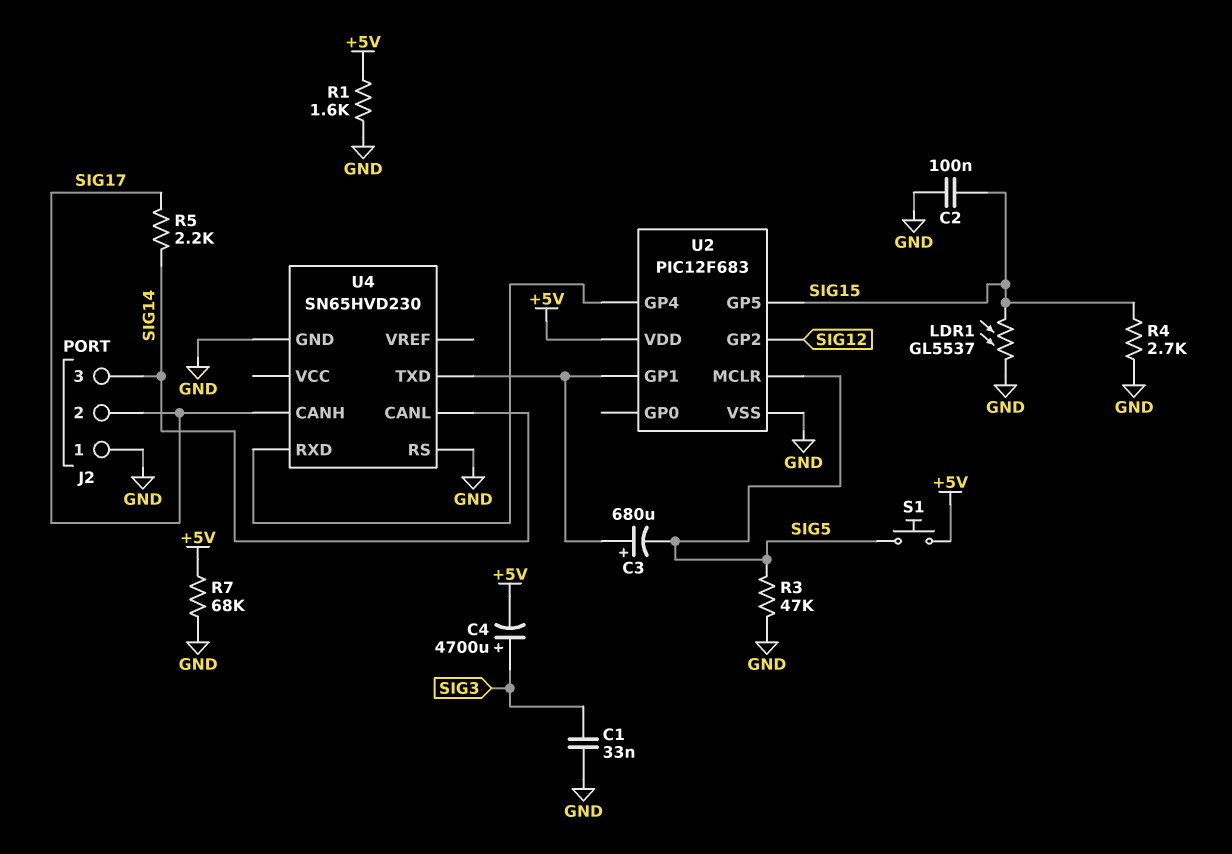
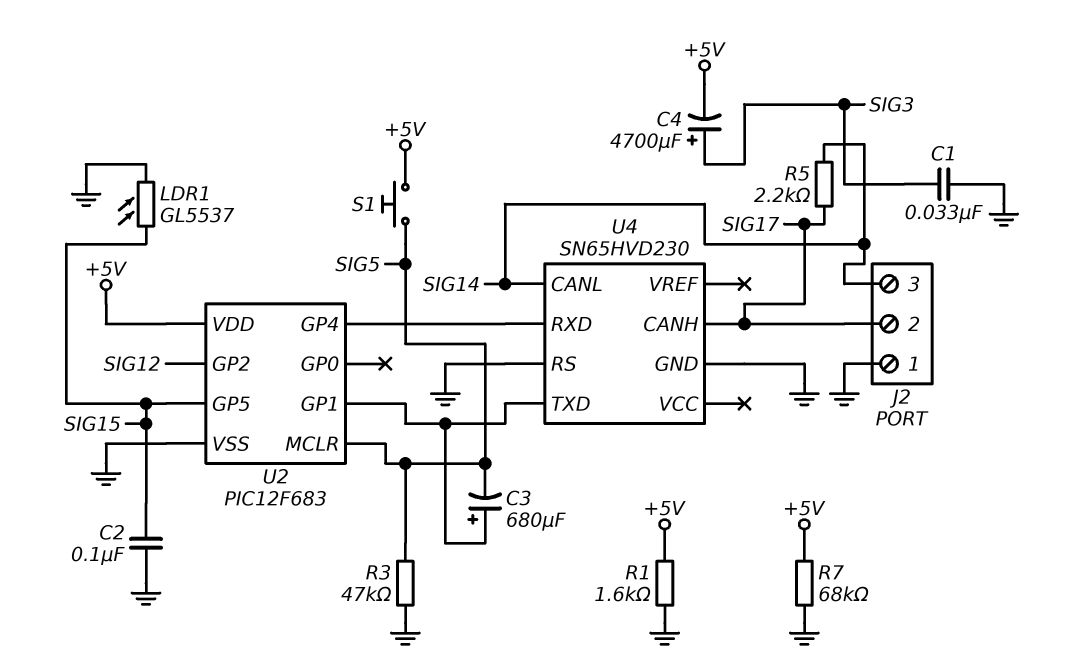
R4: 2.7k (GND, SIG15) -> none

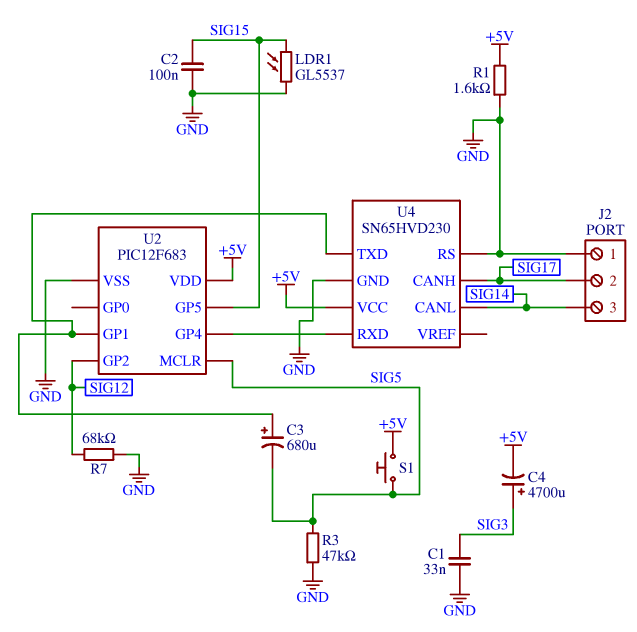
R5: 2.2k (SIG14, SIG17) -> none
R7: 68k (+5V, GND) -> 68k (GND, SIG12)
U4 pin VCC: none -> +5V

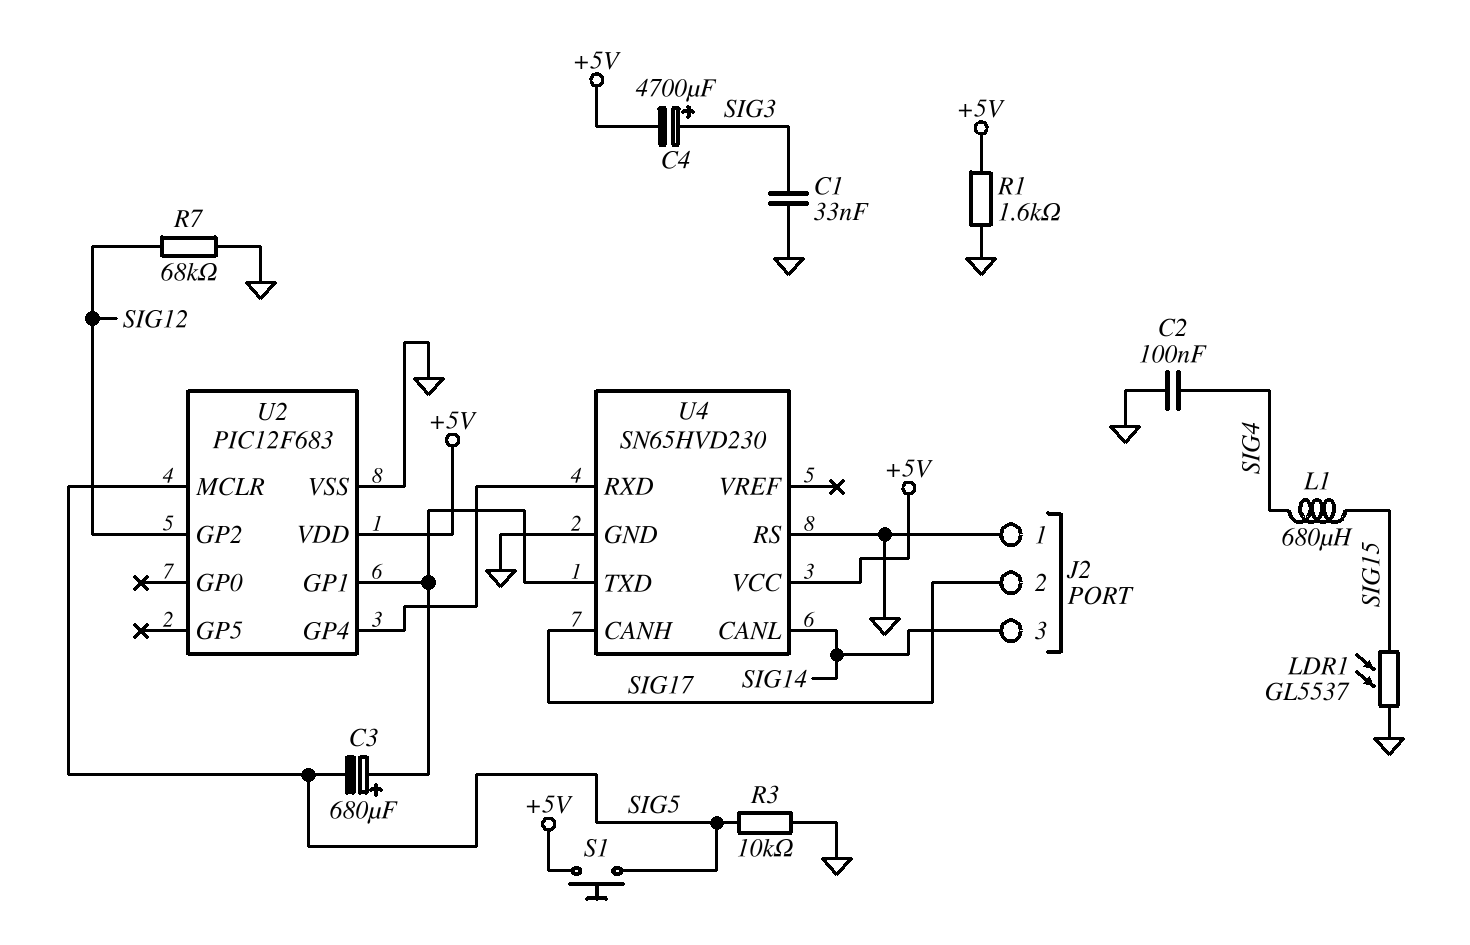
C2: 100nF (GND, SIG15) -> 100nF (GND, SIG4)
L1: none -> 680uH (SIG4, SIG15)
R3: 47k (GND, SIG5) -> 10k (GND, SIG5)
U2 pin GP5: SIG15 -> none

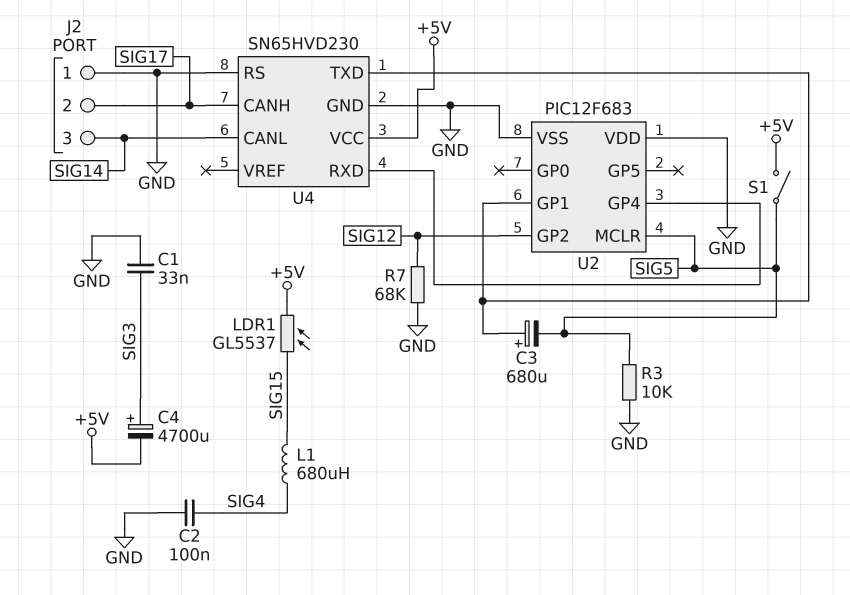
LDR1: GL5537 (GND, SIG15) -> GL5537 (+5V, SIG15)
R1: 1.6k (+5V, GND) -> none
S1: button (+5V, SIG5) -> switch (+5V, SIG5)
U2 pin VDD: +5V -> GND

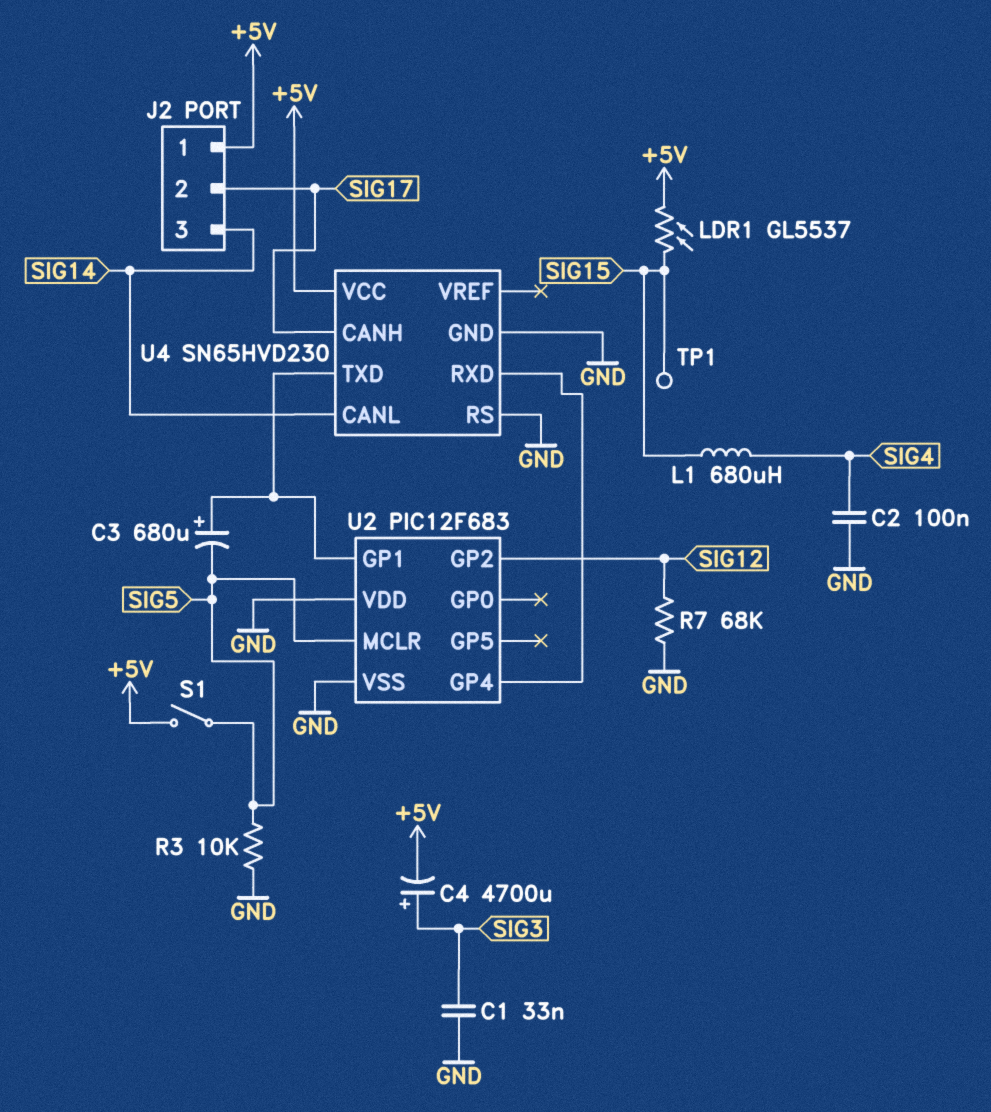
J2 pin 1: GND -> +5V
TP1: none -> test point (SIG15)

